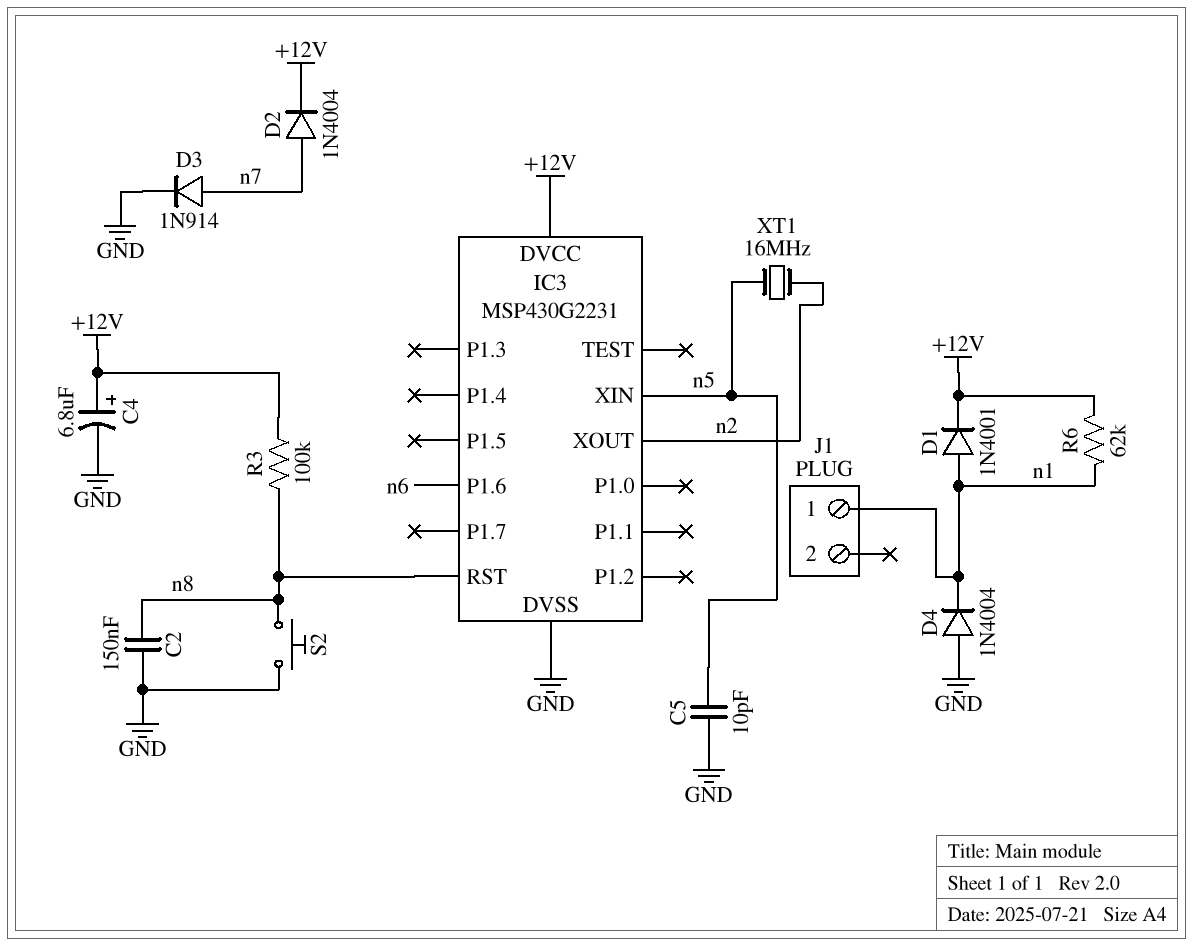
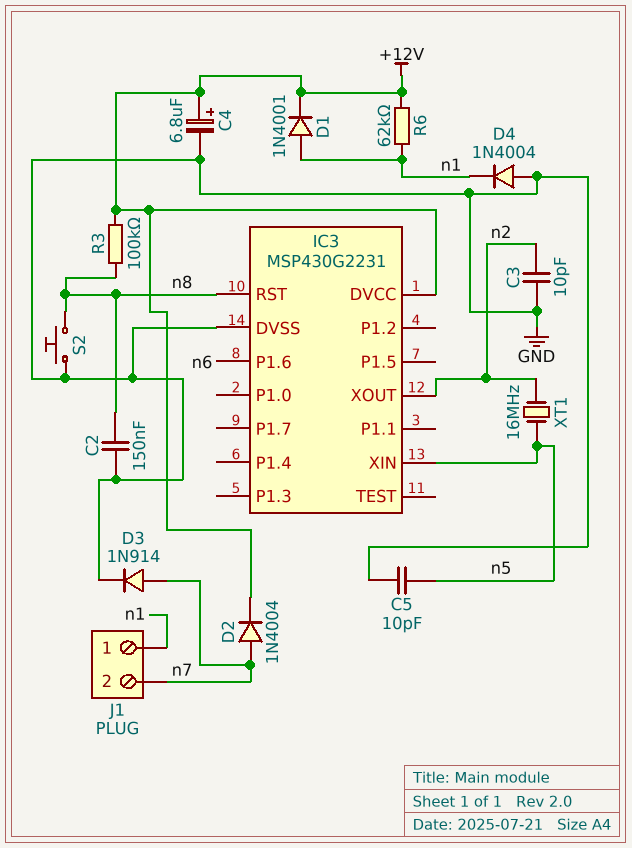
C3: none -> 10pF (GND, n2)
J1 pin 2: none -> n7

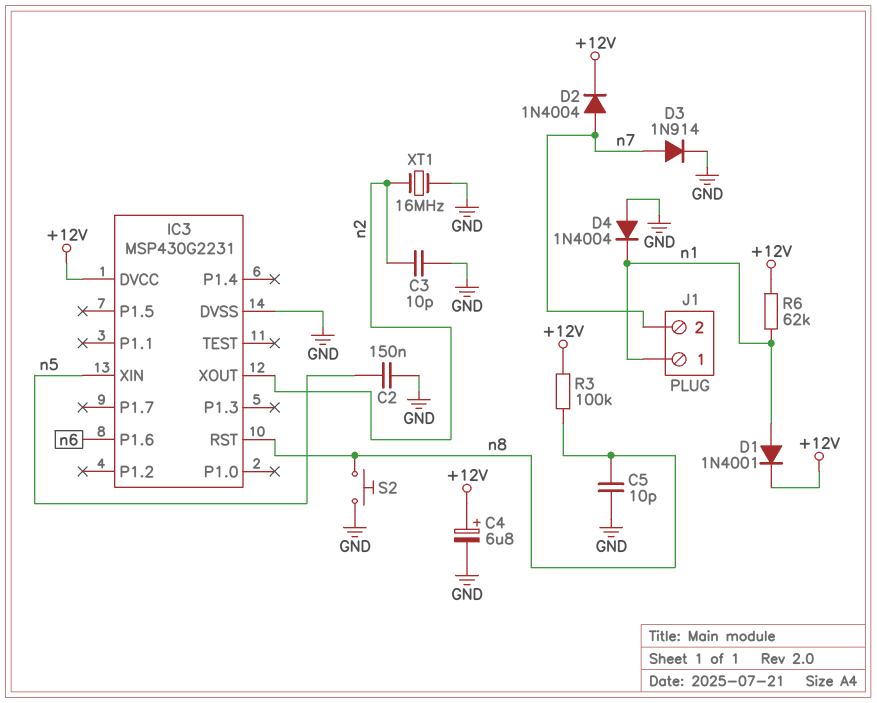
C2: 150nF (GND, n8) -> 150nF (GND, n5)
C5: 10pF (GND, n5) -> 10pF (GND, n8)
XT1: 16MHz (n2, n5) -> 16MHz (GND, n2)

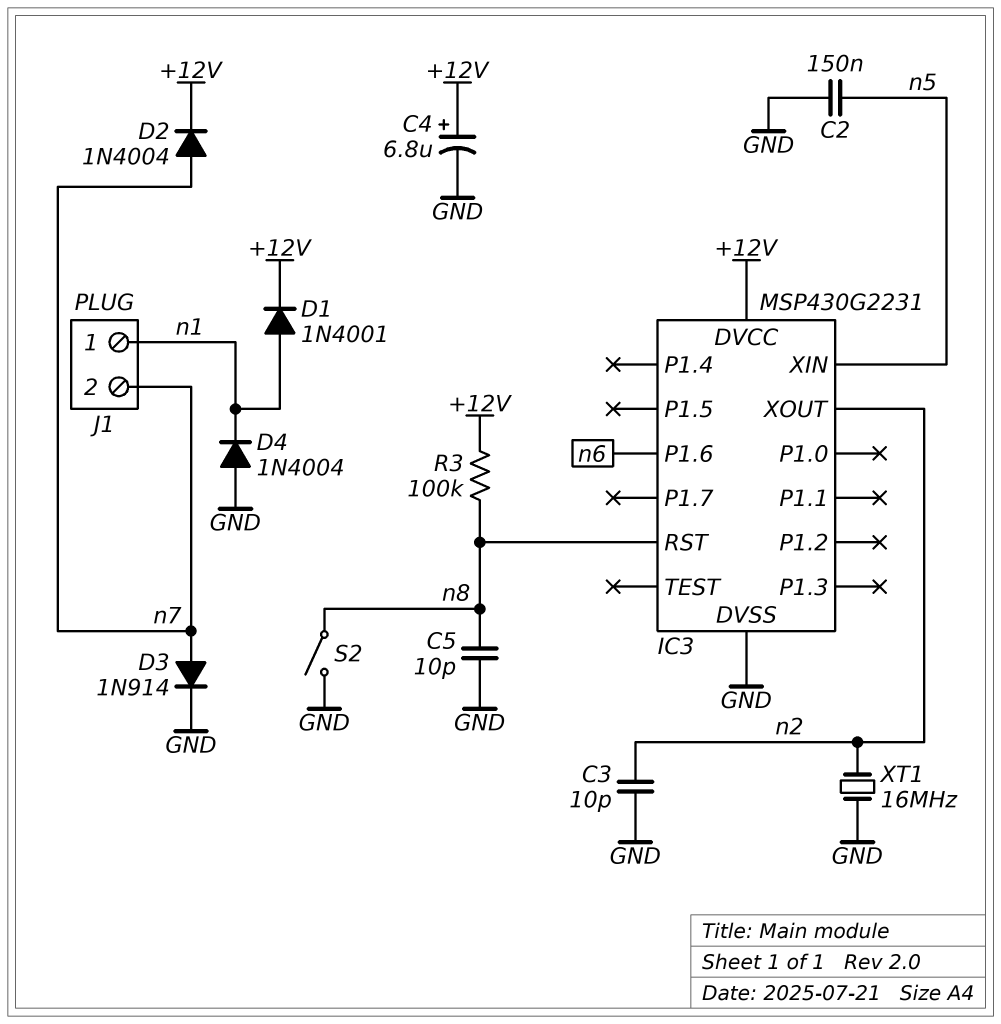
R6: 62k (+12V, n1) -> none
S2: button (GND, n8) -> switch (GND, n8)

